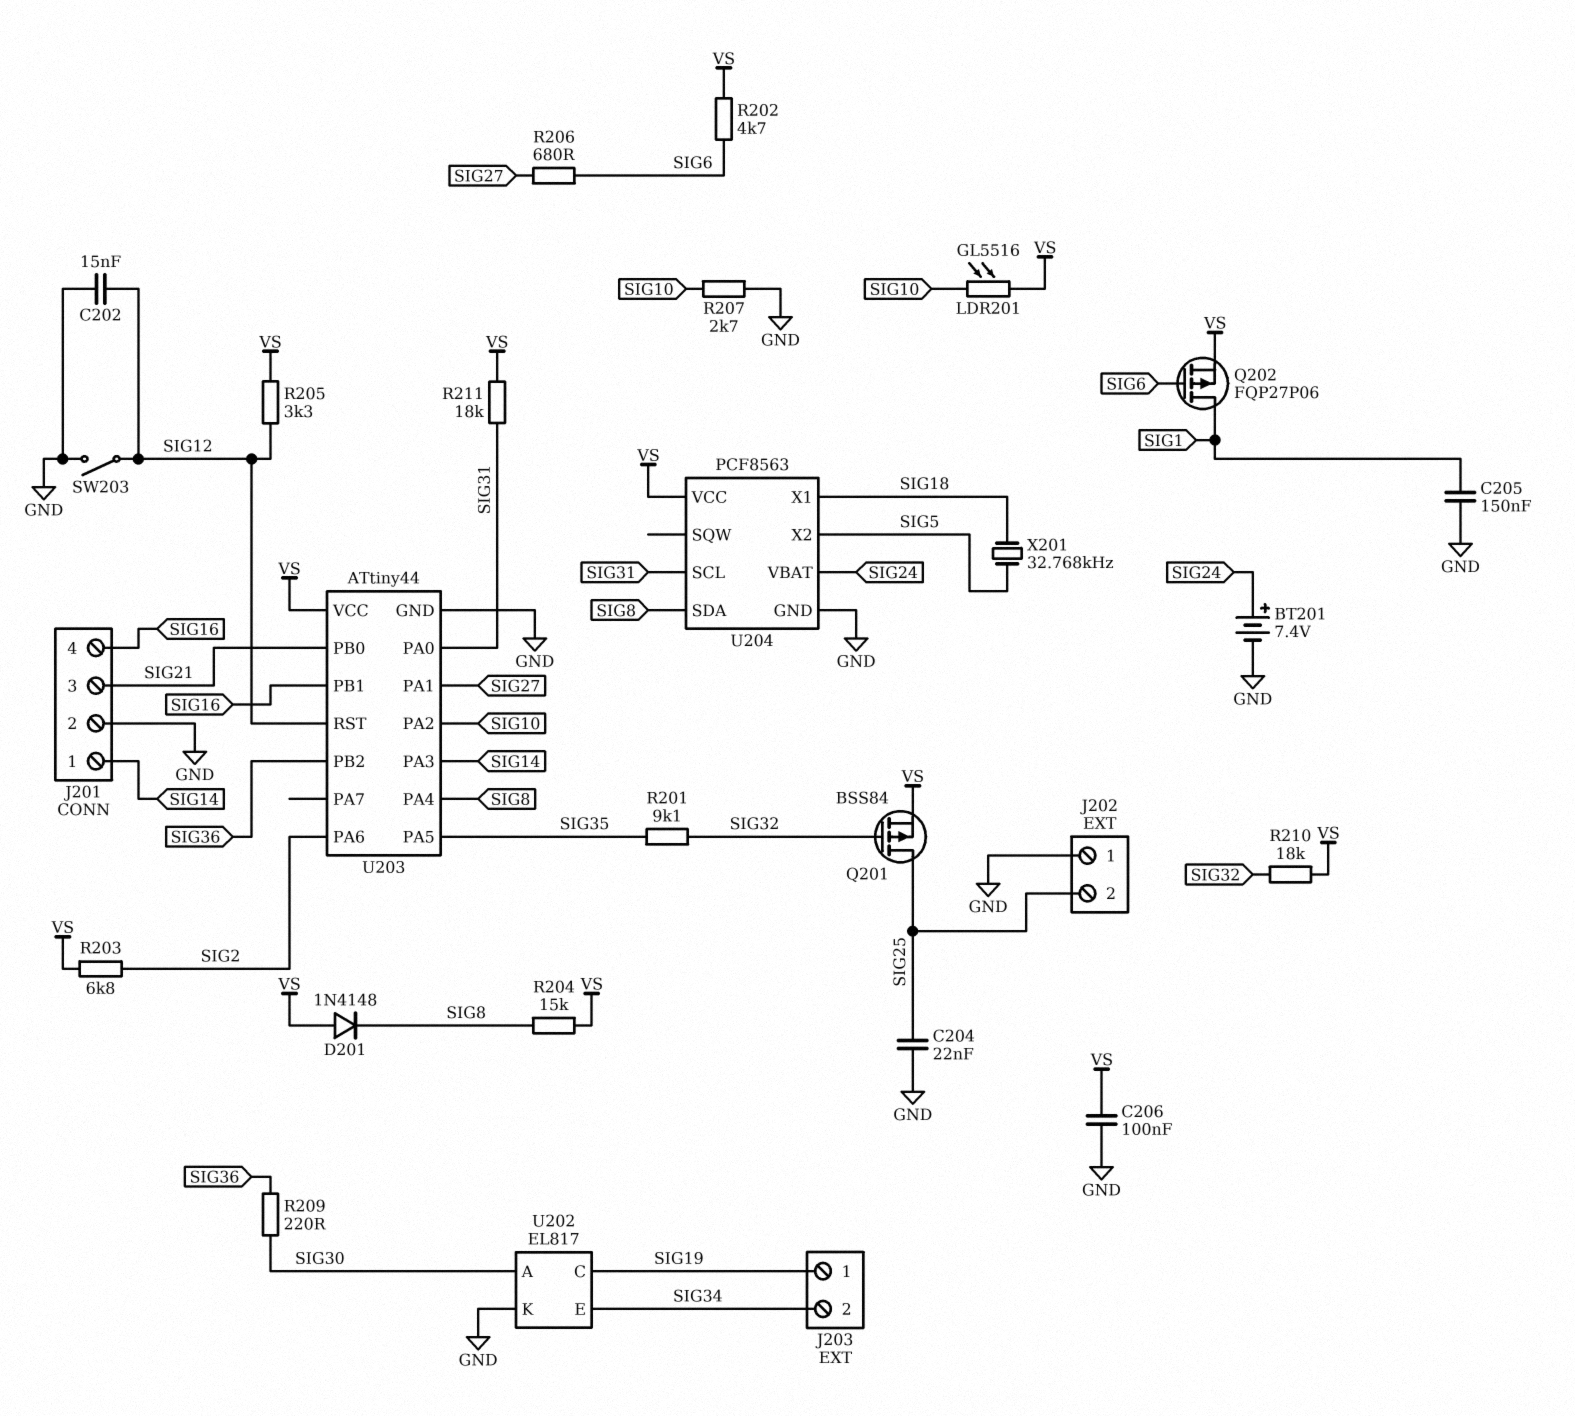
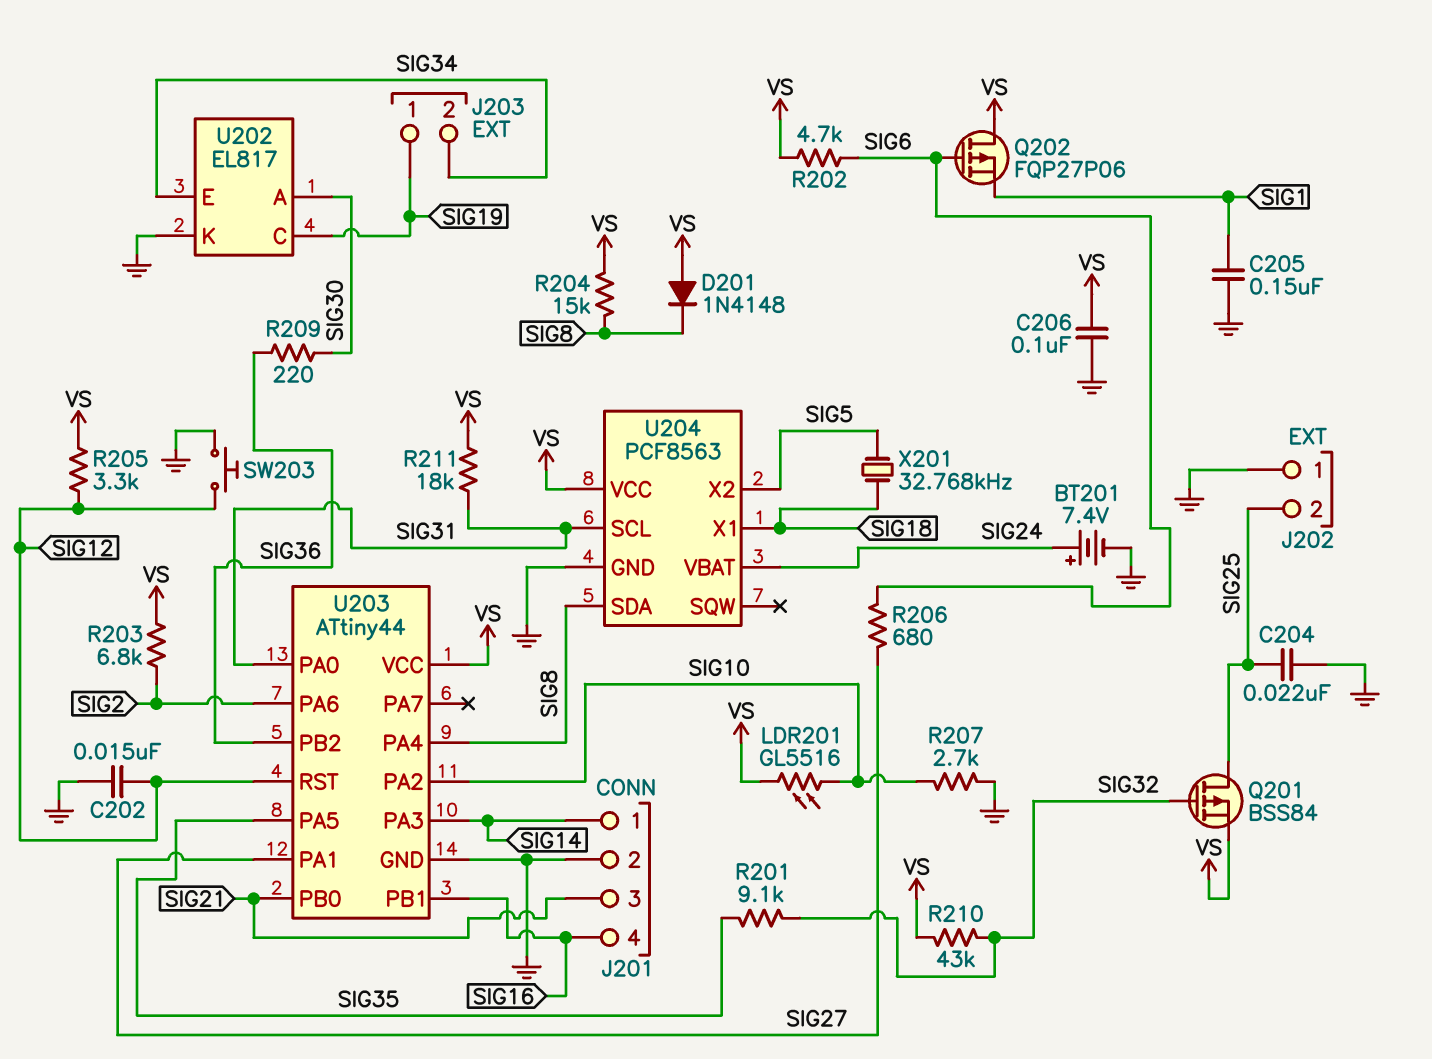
Q202: PMOS FQP27P06 (G SIG6, D SIG1, S VS) -> PMOS FQP27P06 (G SIG6, D VS, S SIG1)
R210: 18k (SIG32, VS) -> 43k (SIG32, VS)
SW203: switch (GND, SIG12) -> button (GND, SIG12)

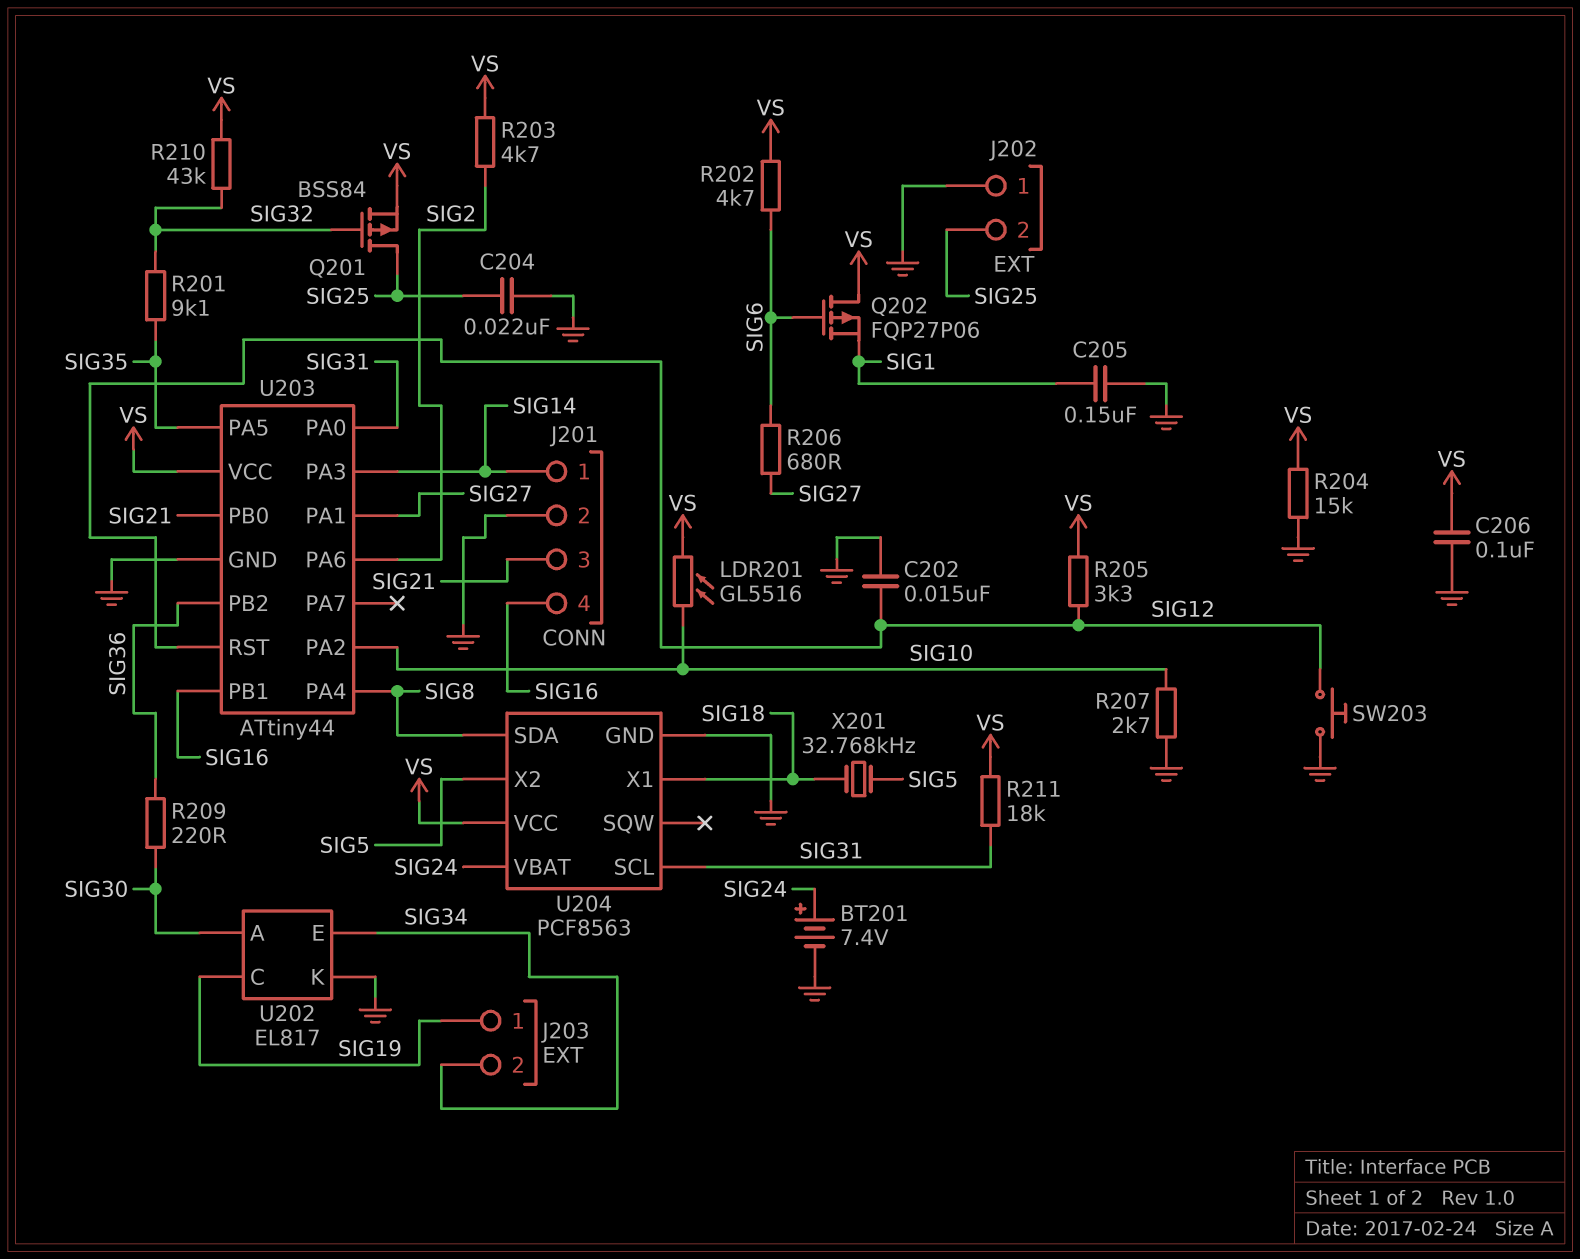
D201: diode 1N4148 (A VS, K SIG8) -> none
R203: 6.8k (SIG2, VS) -> 4.7k (SIG2, VS)
R204: 15k (SIG8, VS) -> 15k (GND, VS)

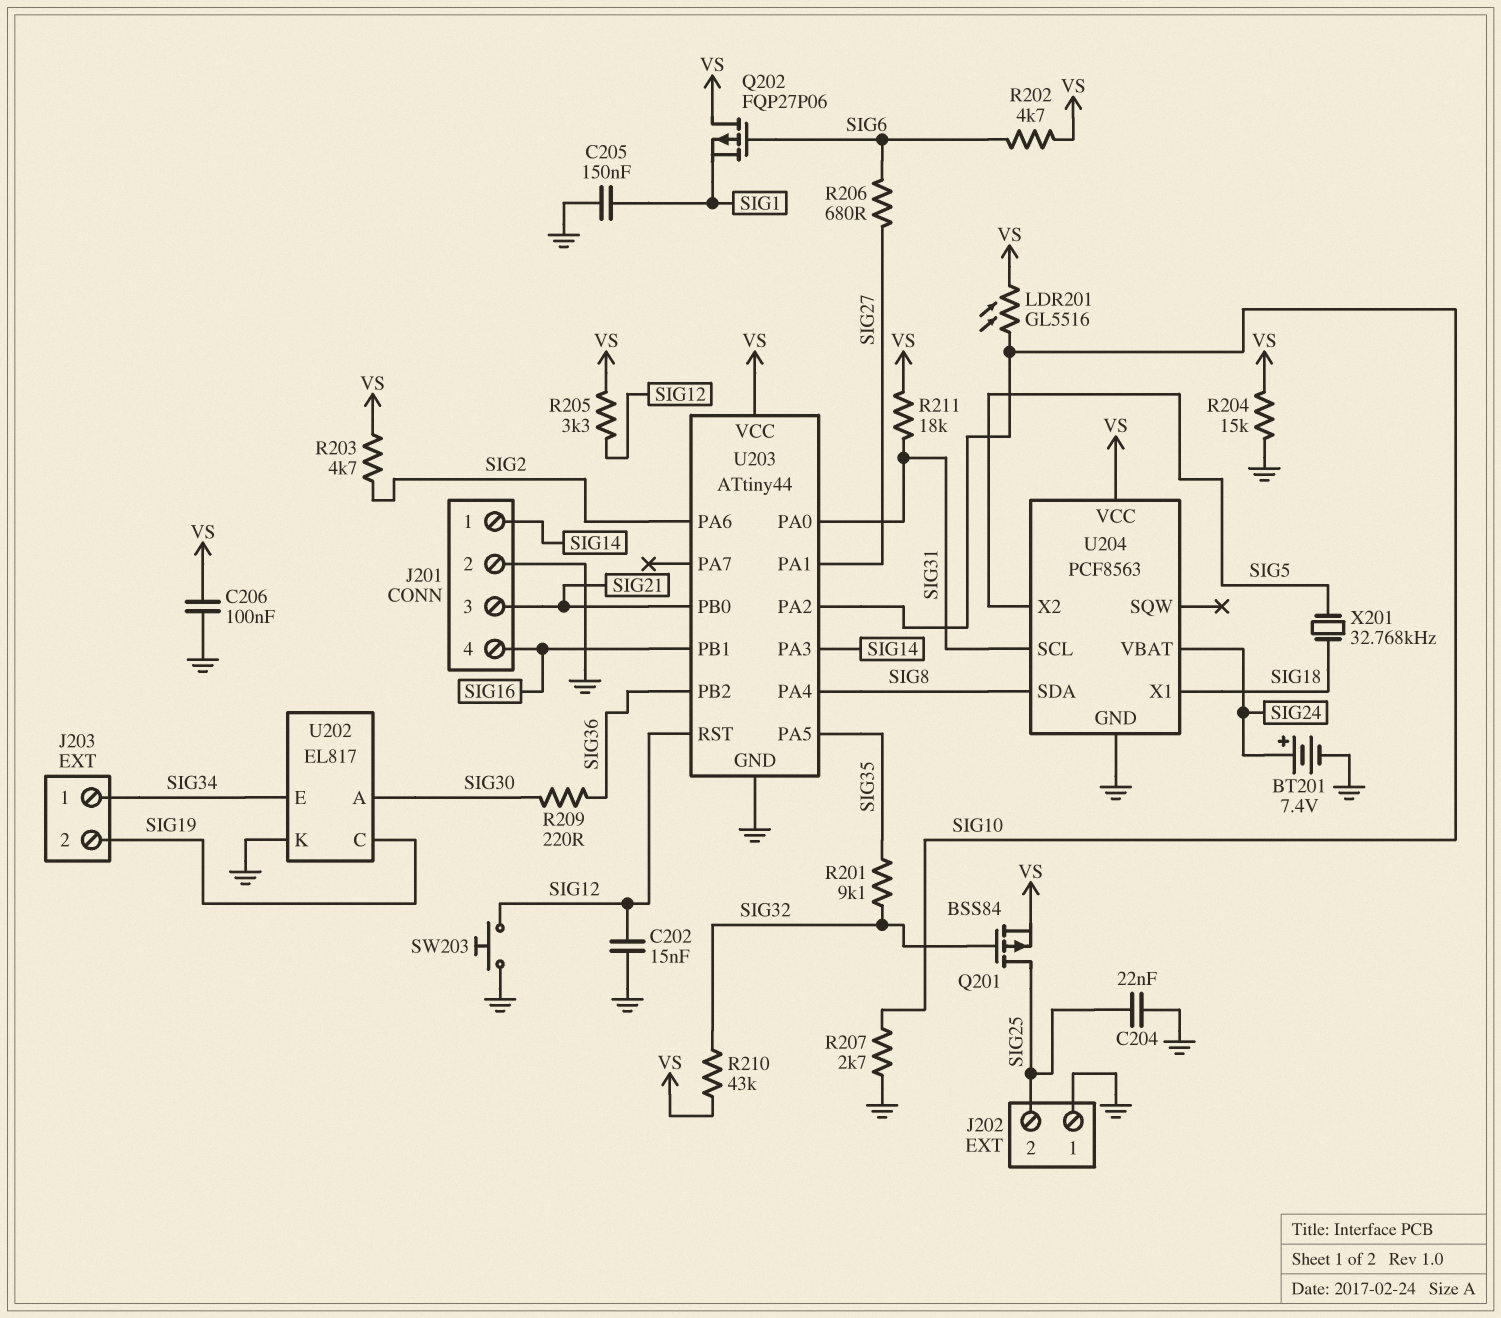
J203 pin 1: SIG19 -> SIG34
J203 pin 2: SIG34 -> SIG19

